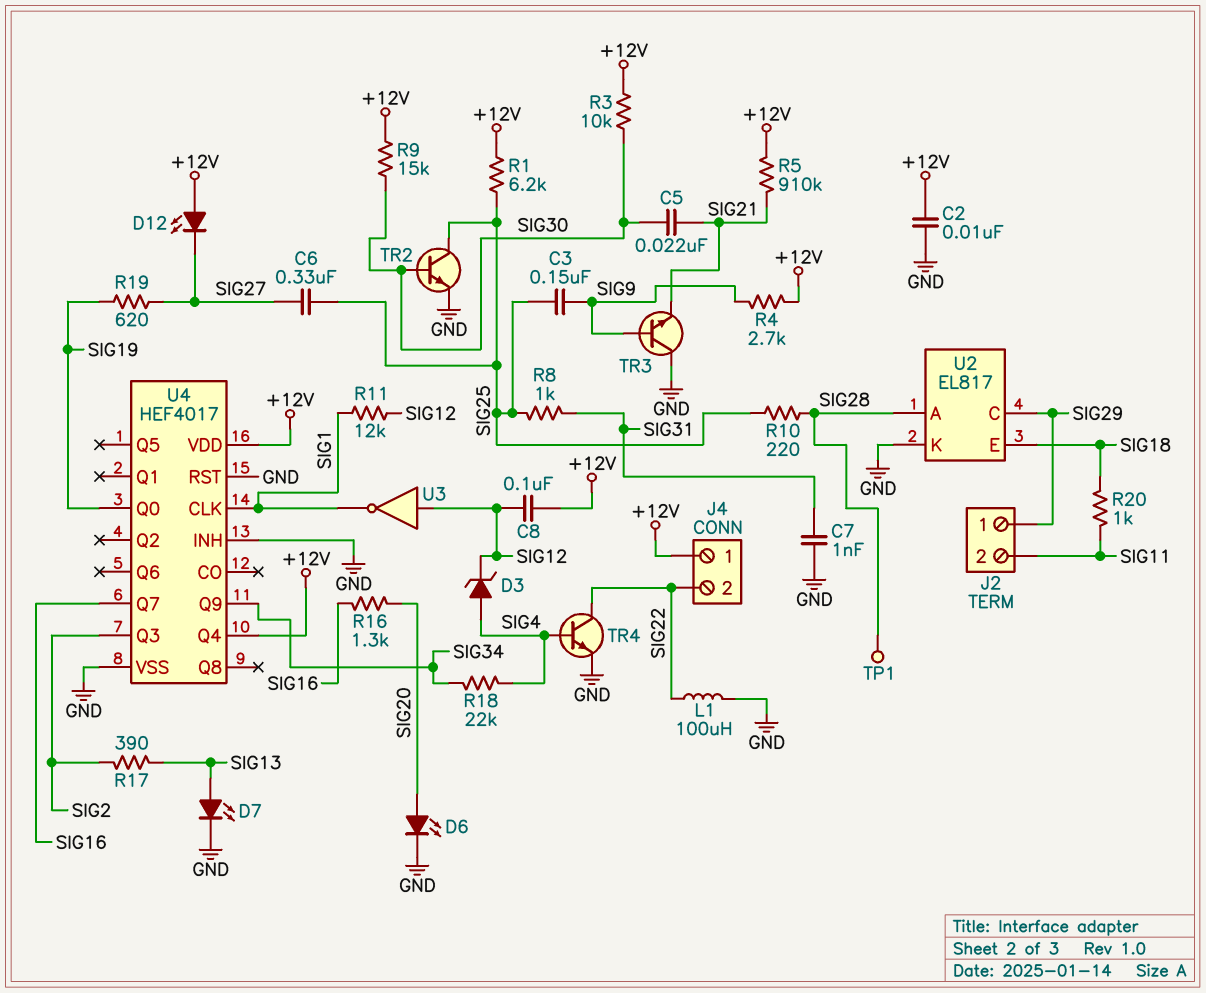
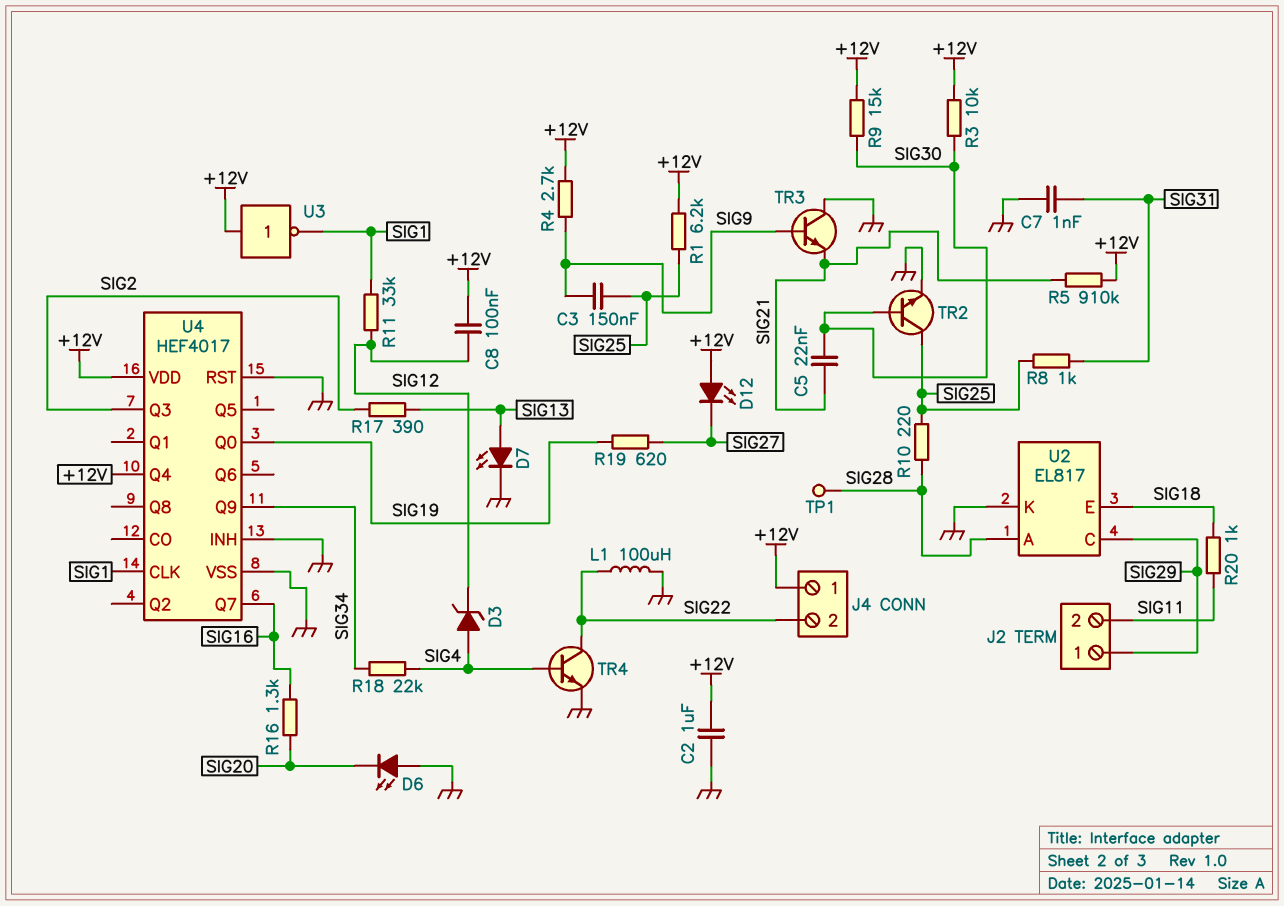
C2: 10nF (+12V, GND) -> 1uF (+12V, GND)
C6: 330nF (SIG25, SIG27) -> none
D6: LED (A SIG20, K GND) -> LED (A GND, K SIG20)
R11: 12k (SIG1, SIG12) -> 33k (SIG1, SIG12)
U3: NOT (in SIG12, out SIG1) -> NOT (in +12V, out SIG1)

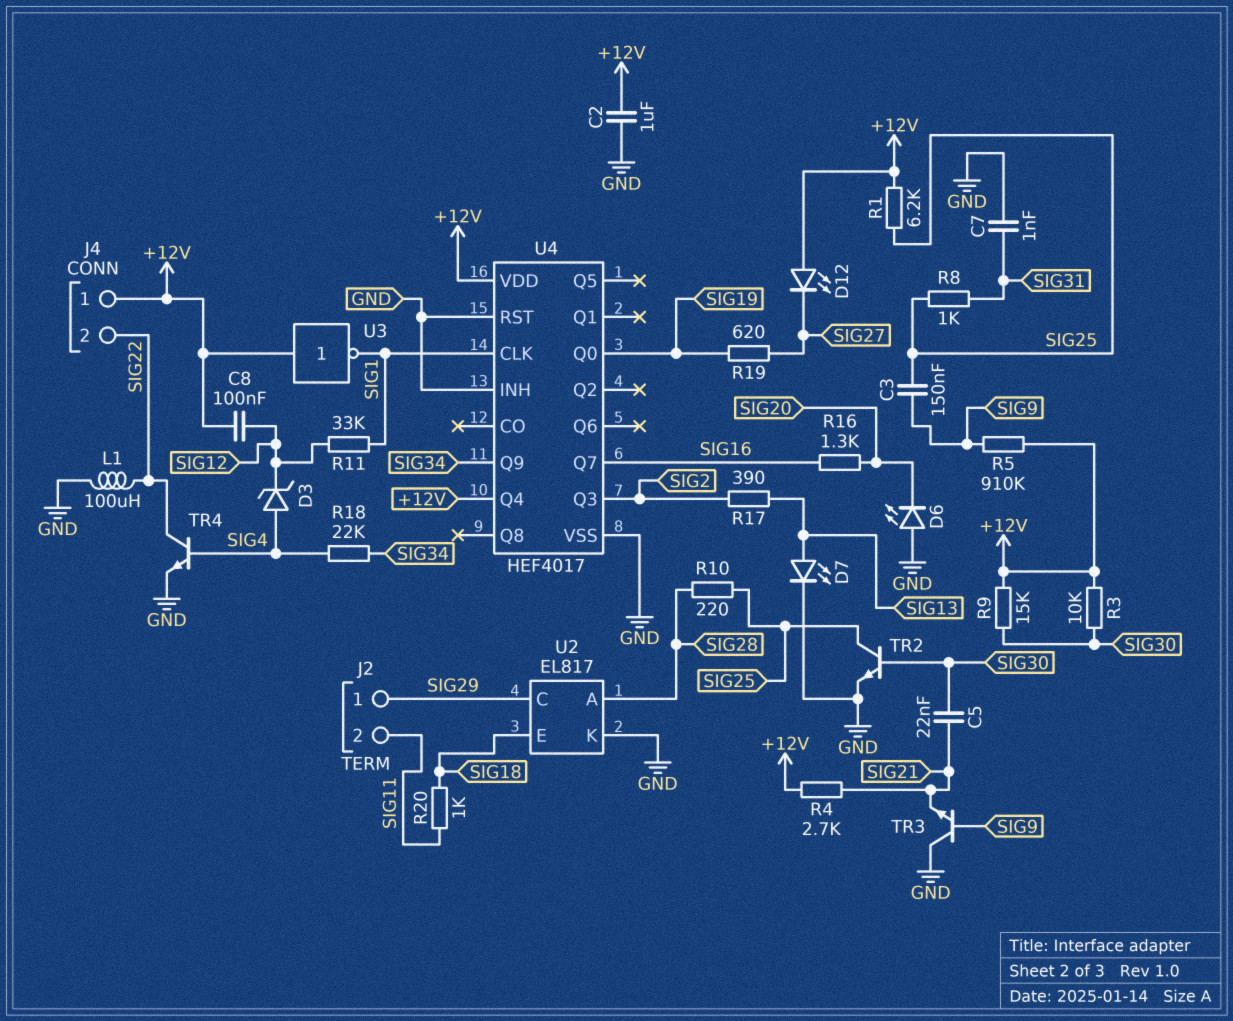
R4: 2.7k (+12V, SIG9) -> 2.7k (+12V, SIG21)
R5: 910k (+12V, SIG21) -> 910k (+12V, SIG9)
TP1: test point (SIG28) -> none

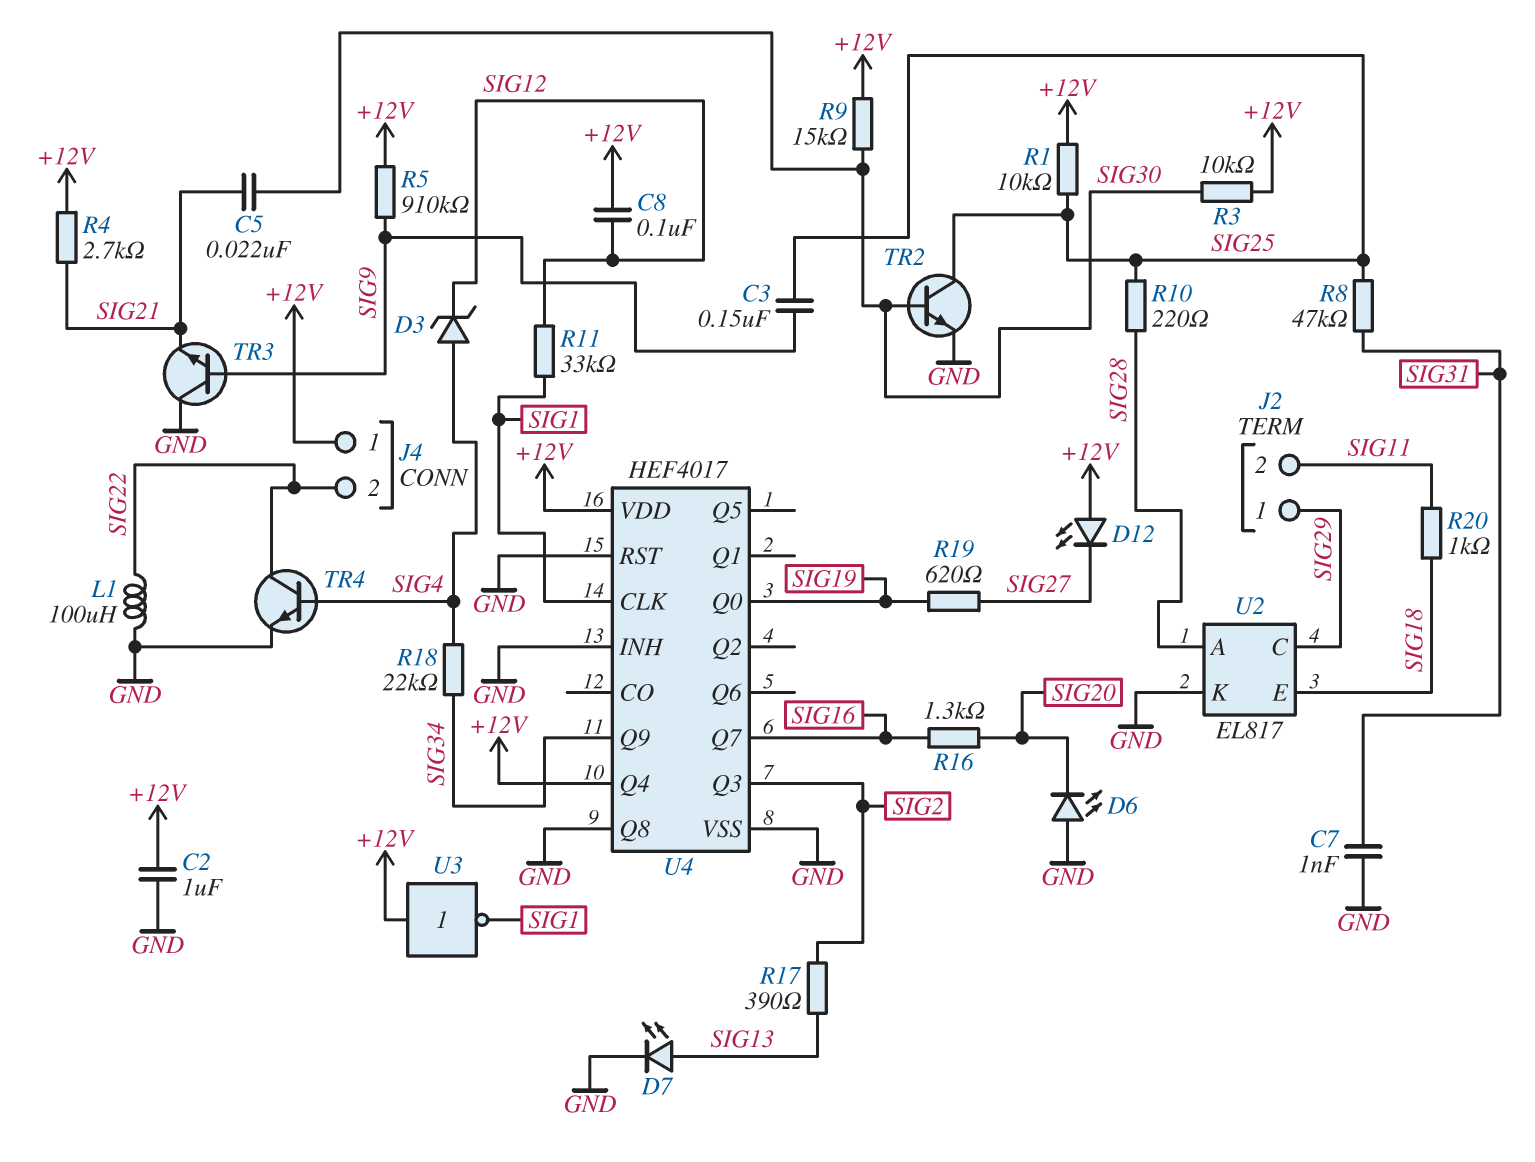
R1: 6.2k (+12V, SIG25) -> 10k (+12V, SIG25)
R8: 1k (SIG25, SIG31) -> 47k (SIG25, SIG31)
U4 pin Q8: none -> GND

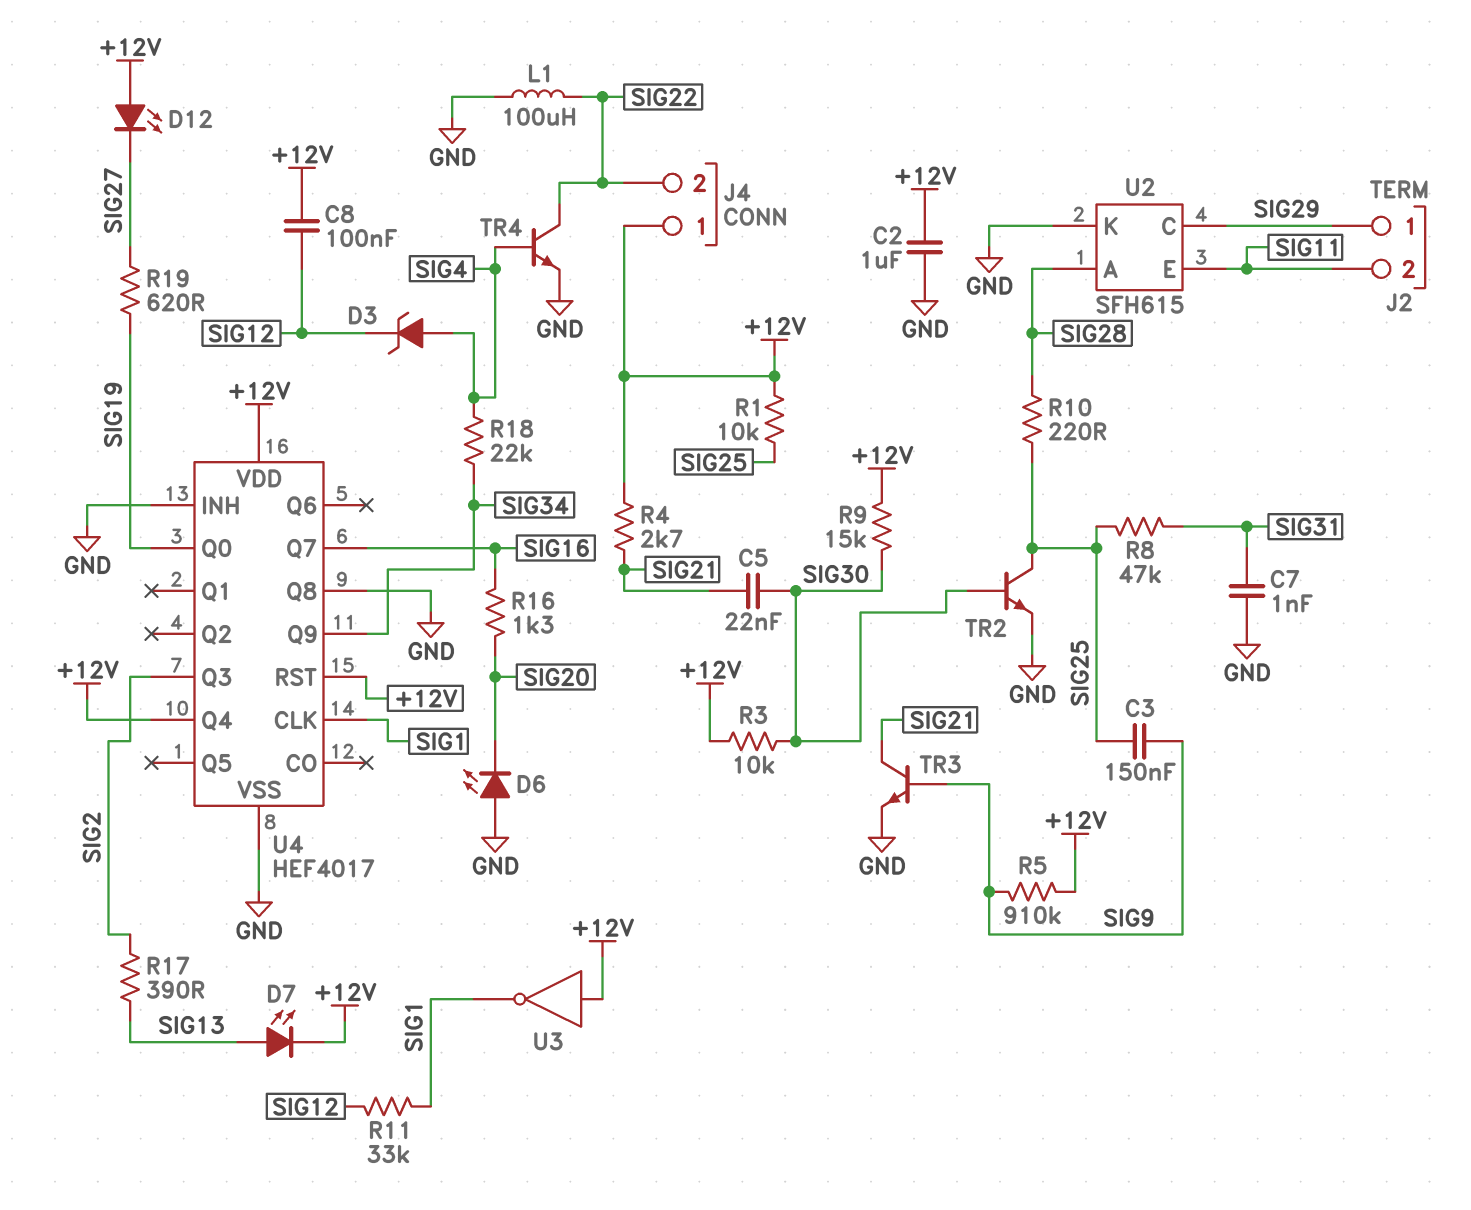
D7: LED (A SIG13, K GND) -> LED (A SIG13, K +12V)
R20: 1k (SIG11, SIG18) -> none
TR3: NPN (B SIG9, C GND, E SIG21) -> NPN (B SIG9, C SIG21, E GND)
U2: EL817 -> SFH615
U2 pin E: SIG18 -> SIG11
U4 pin RST: GND -> +12V

